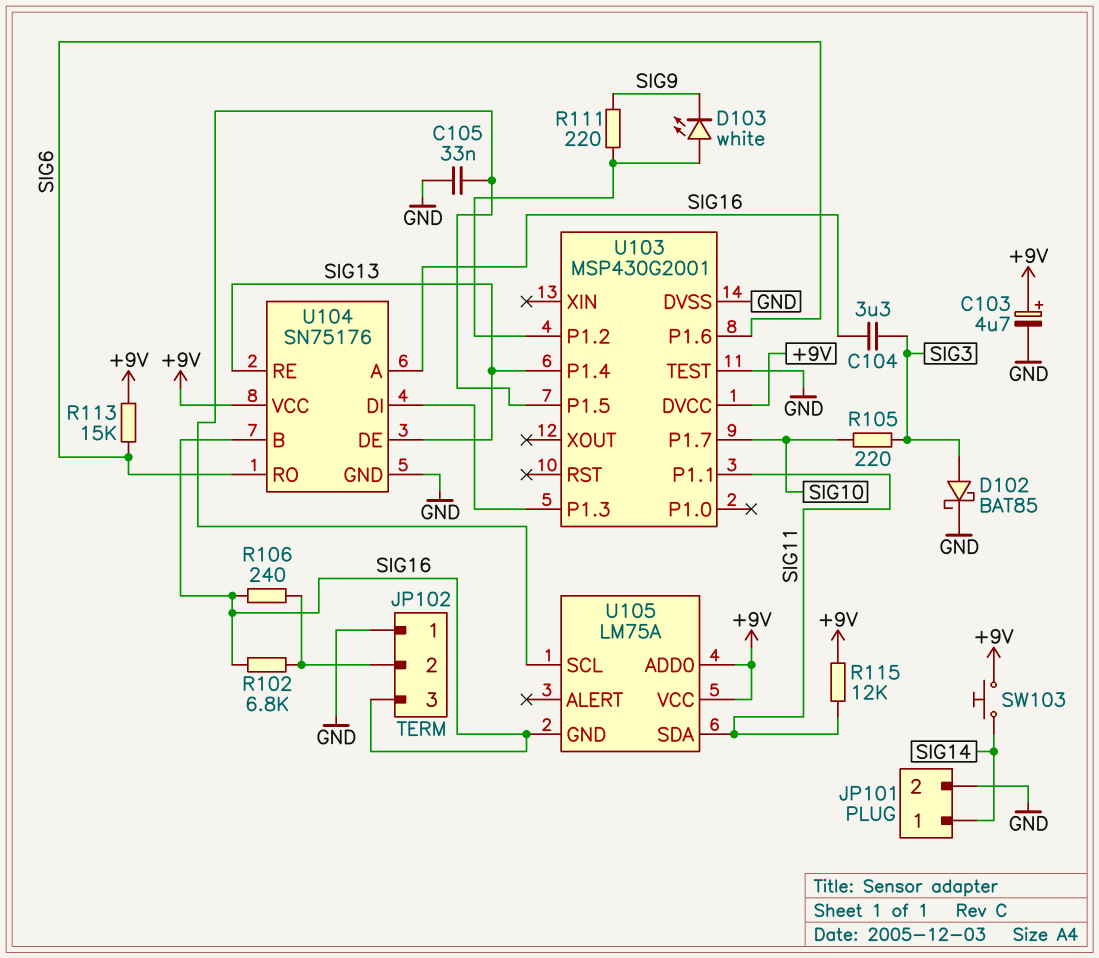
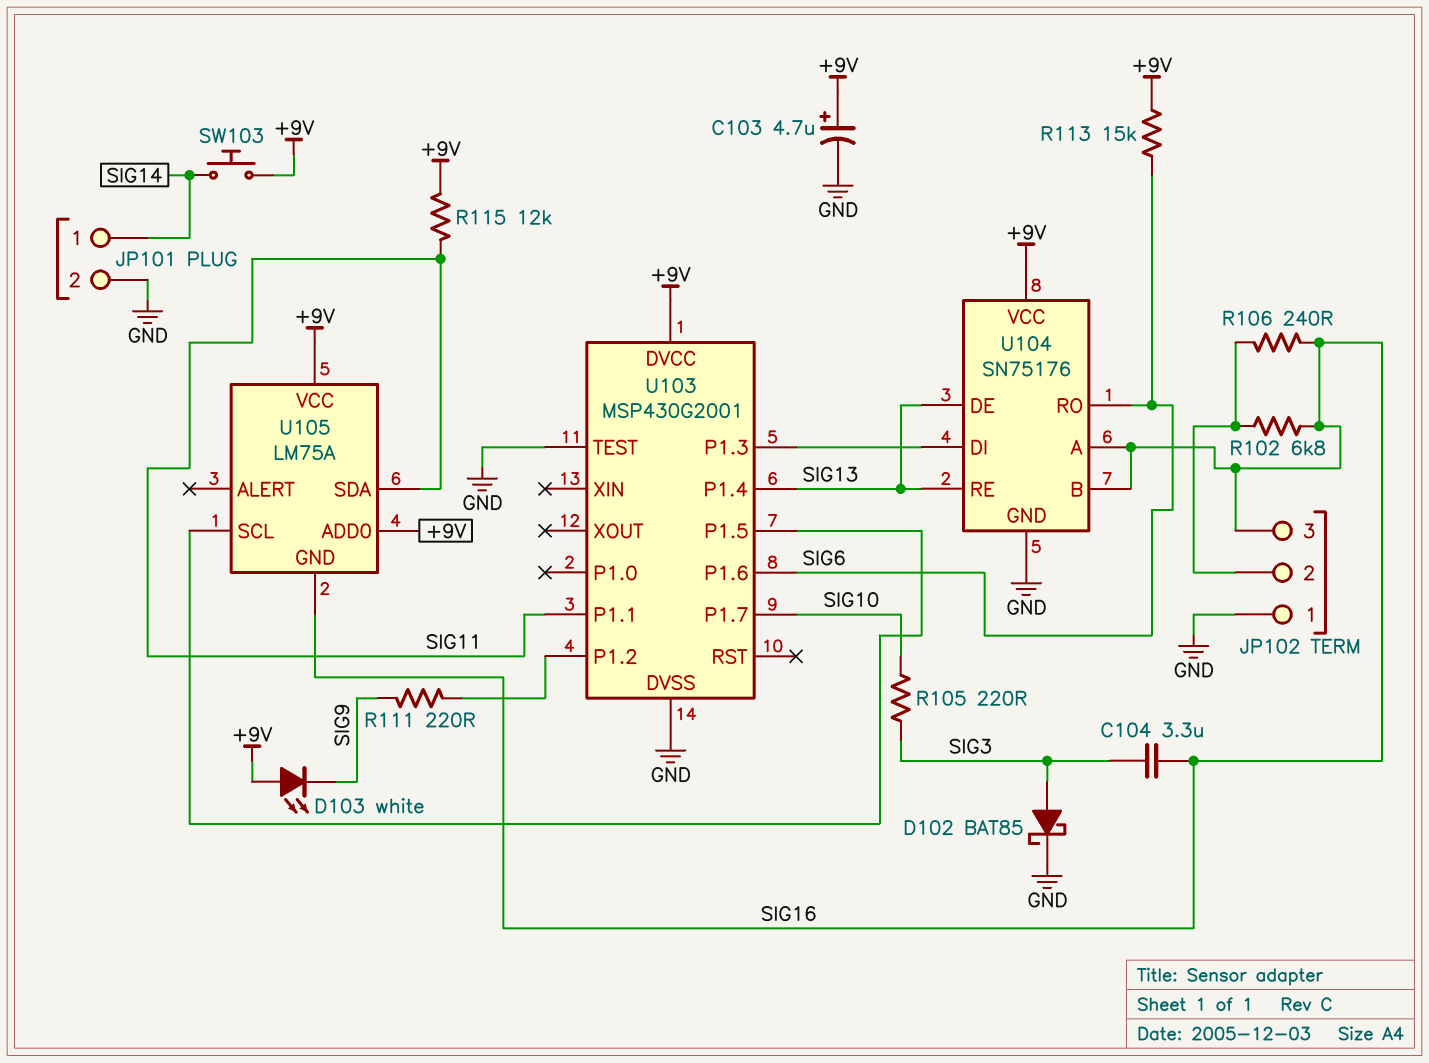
C105: 33nF (GND, U103/P1.5) -> none
D103: LED white (A U103/P1.2, K SIG9) -> LED white (A +9V, K SIG9)

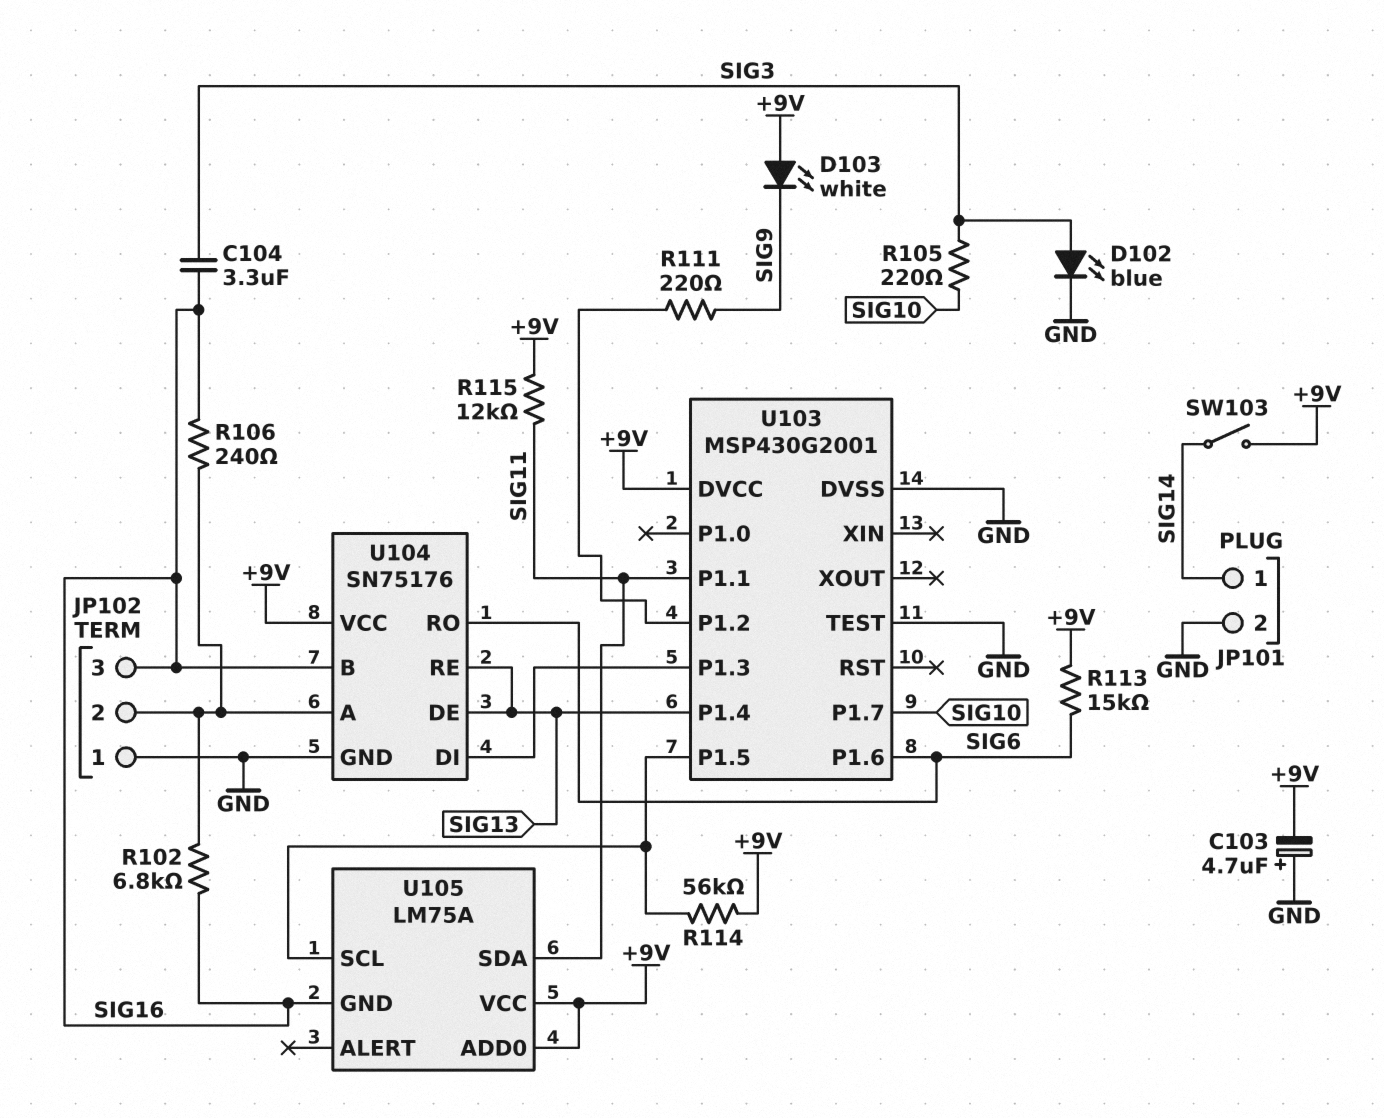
C103: 4.7uF (plus +9V, minus GND) -> 4.7uF (plus GND, minus +9V)
D102: schottky BAT85 (A SIG3, K GND) -> LED blue (A SIG3, K GND)
R114: none -> 56k (+9V, U103/P1.5)
SW103: button (+9V, SIG14) -> switch (+9V, SIG14)
U104 pin A: SIG16 -> JP102/2

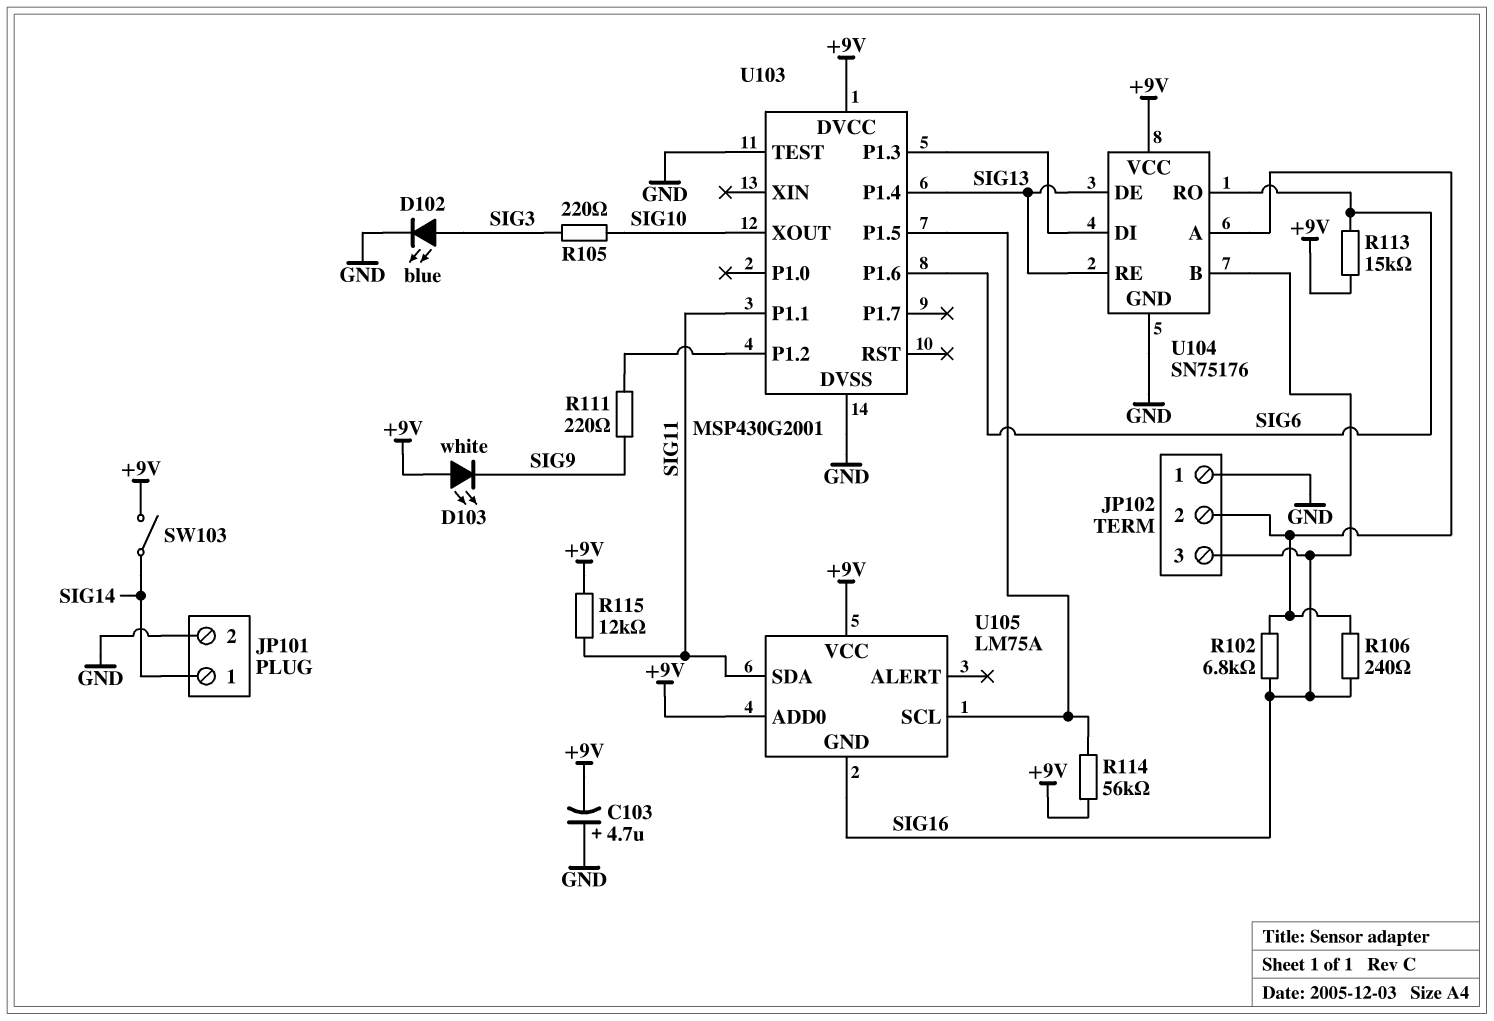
C104: 3.3uF (SIG3, SIG16) -> none
U103 pin P1.7: SIG10 -> none
U103 pin XOUT: none -> SIG10

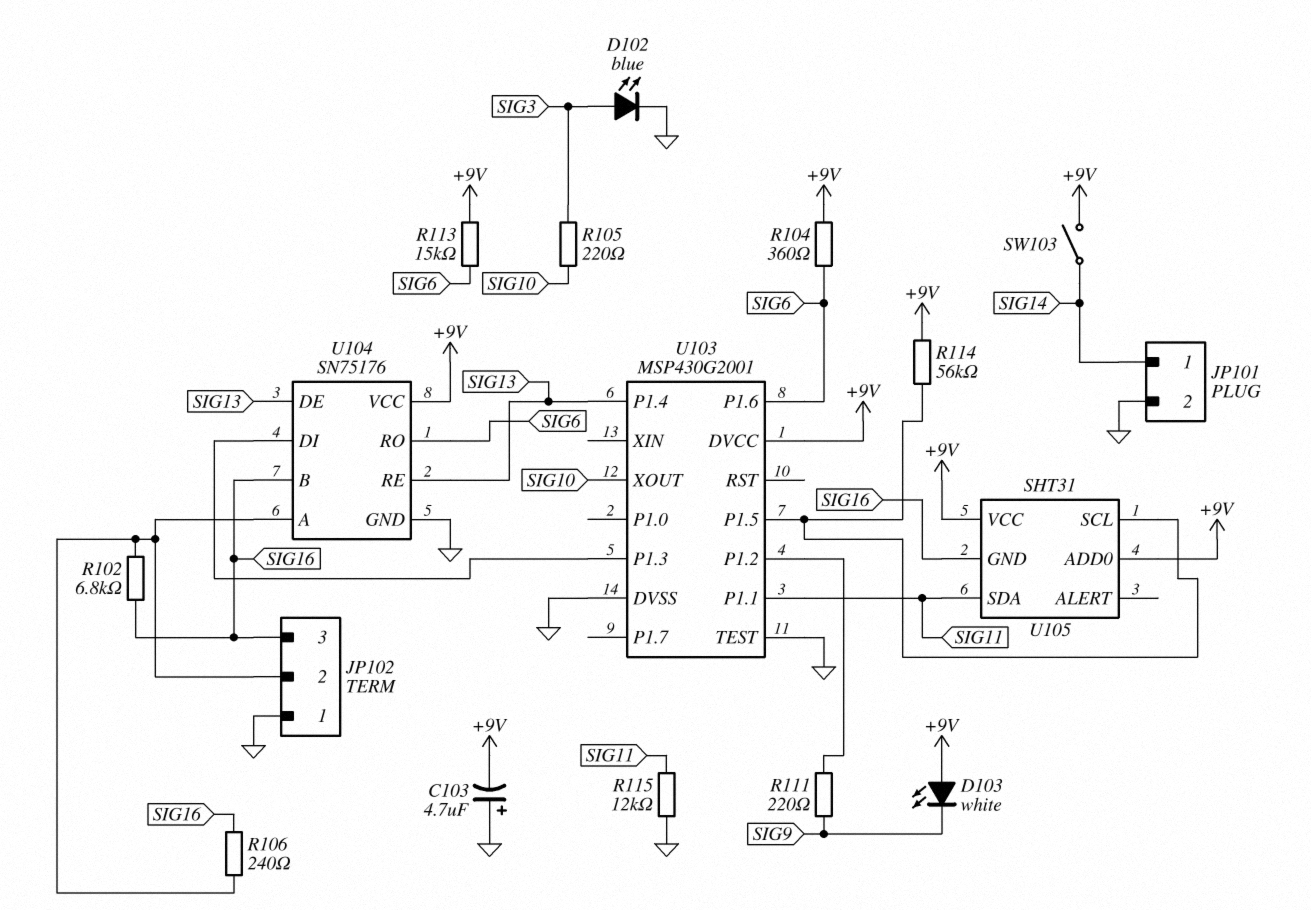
R104: none -> 360 (+9V, SIG6)
R115: 12k (+9V, SIG11) -> 12k (GND, SIG11)
U105: LM75A -> SHT31

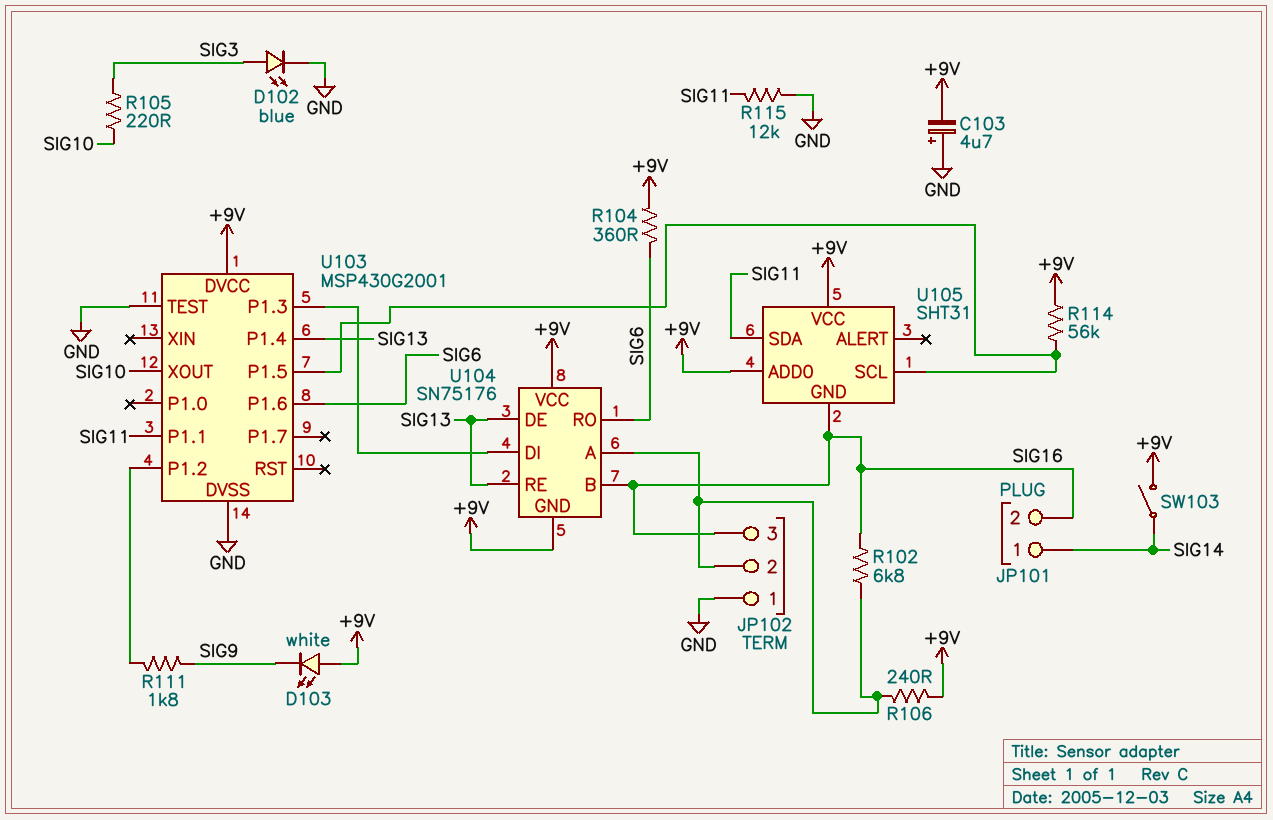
JP101 pin 2: GND -> SIG16
R106: 240 (JP102/2, SIG16) -> 240 (+9V, JP102/2)
R111: 220 (SIG9, U103/P1.2) -> 1.8k (SIG9, U103/P1.2)
R113: 15k (+9V, SIG6) -> none
U104 pin GND: GND -> +9V

